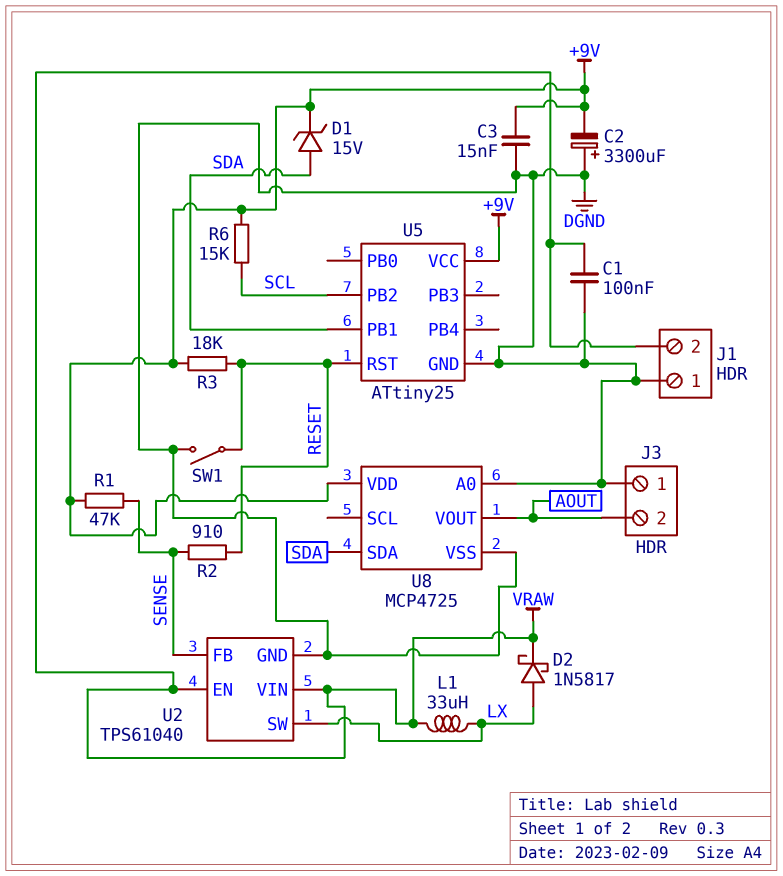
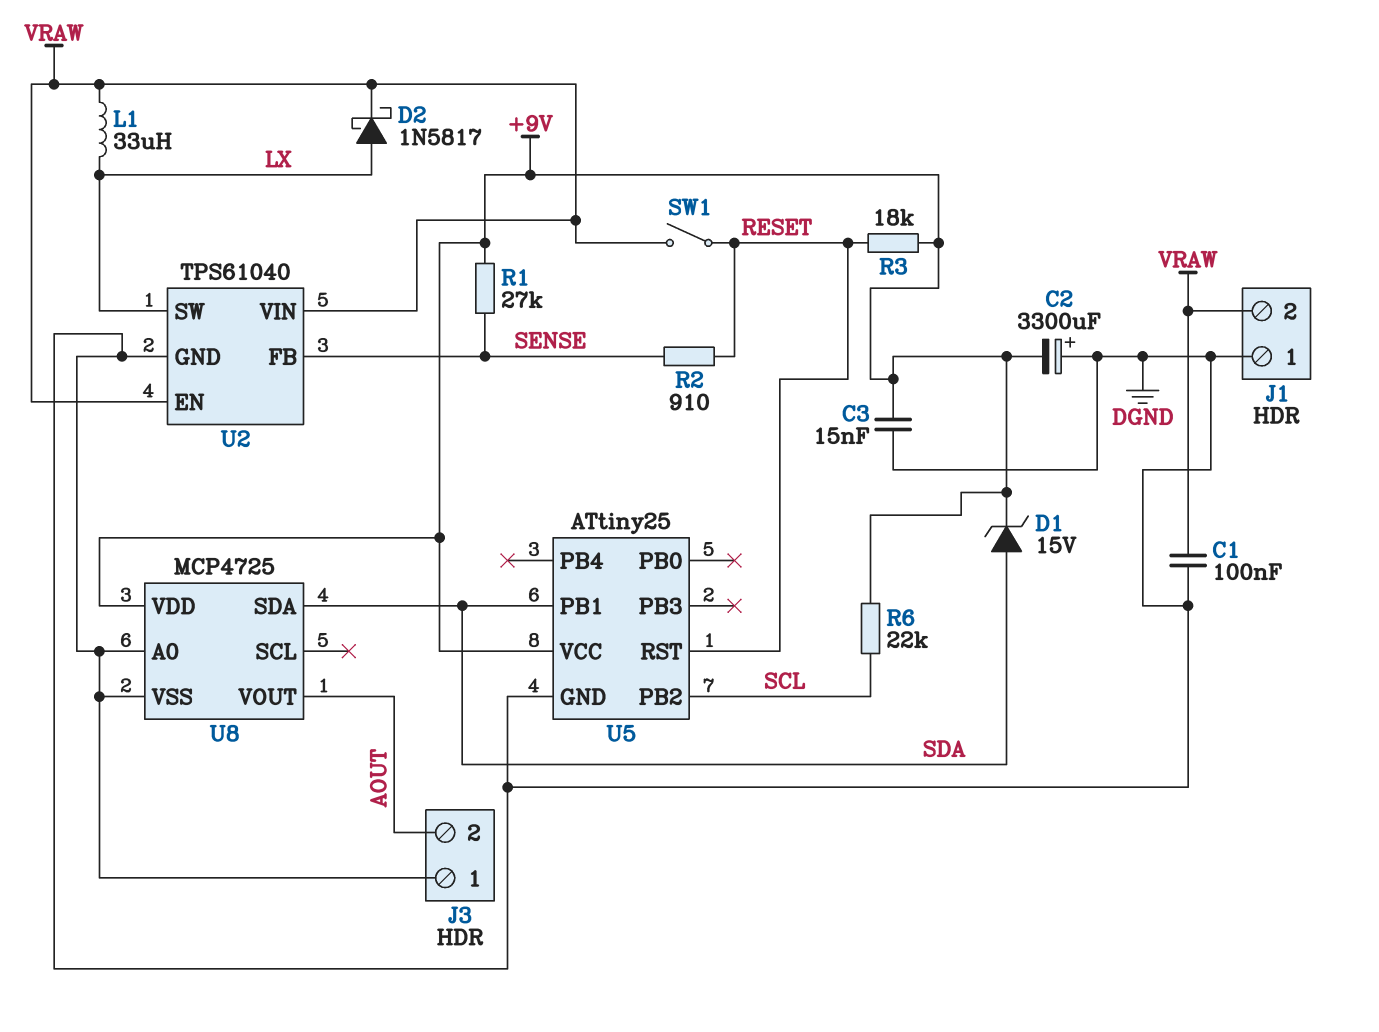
R1: 47k (+9V, SENSE) -> 27k (+9V, SENSE)
R6: 15k (+9V, SCL) -> 22k (+9V, SCL)
SW1: switch (DGND, RESET) -> switch (RESET, VRAW)

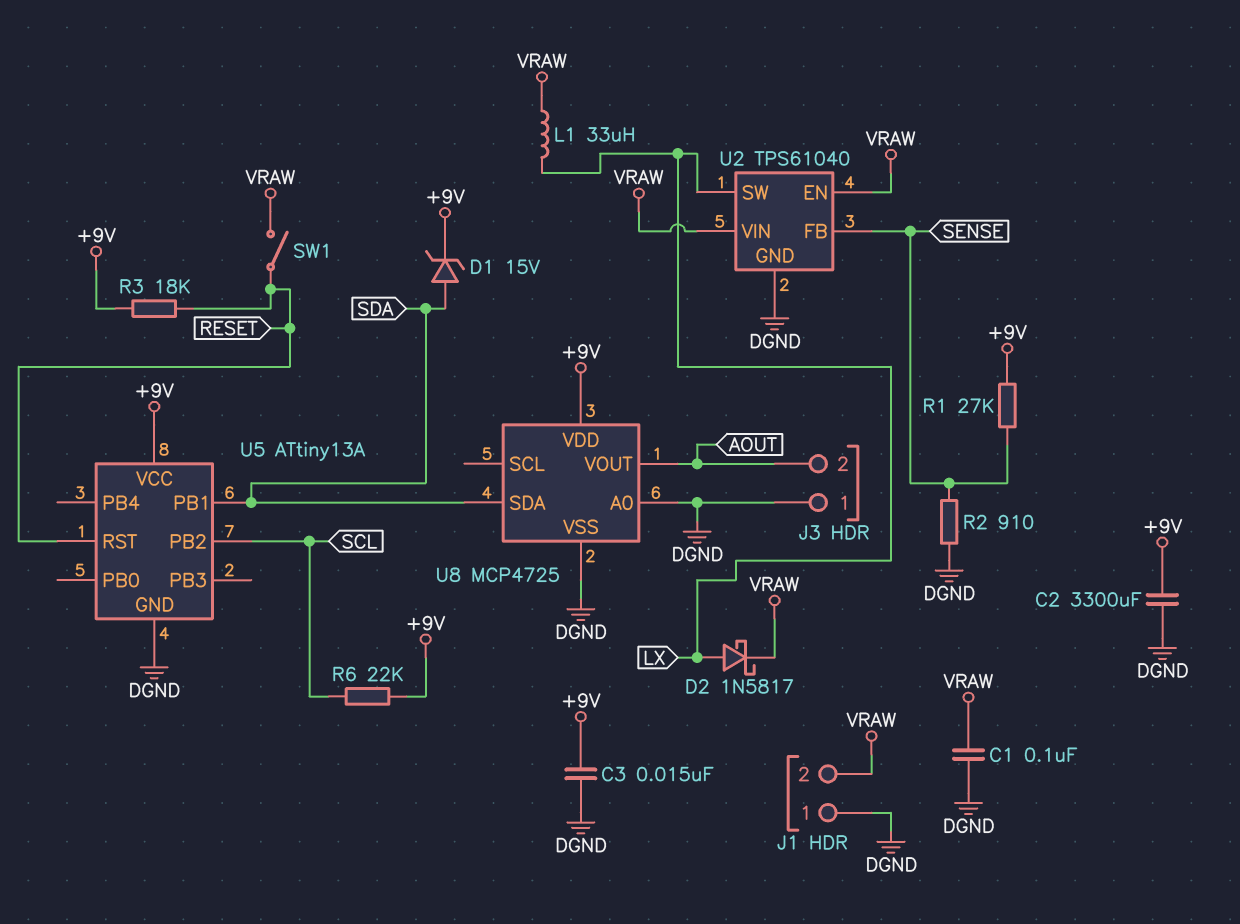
C2: 3300uF (plus DGND, minus +9V) -> 3300uF (+9V, DGND)
R2: 910 (RESET, SENSE) -> 910 (DGND, SENSE)
U5: ATtiny25 -> ATtiny13A

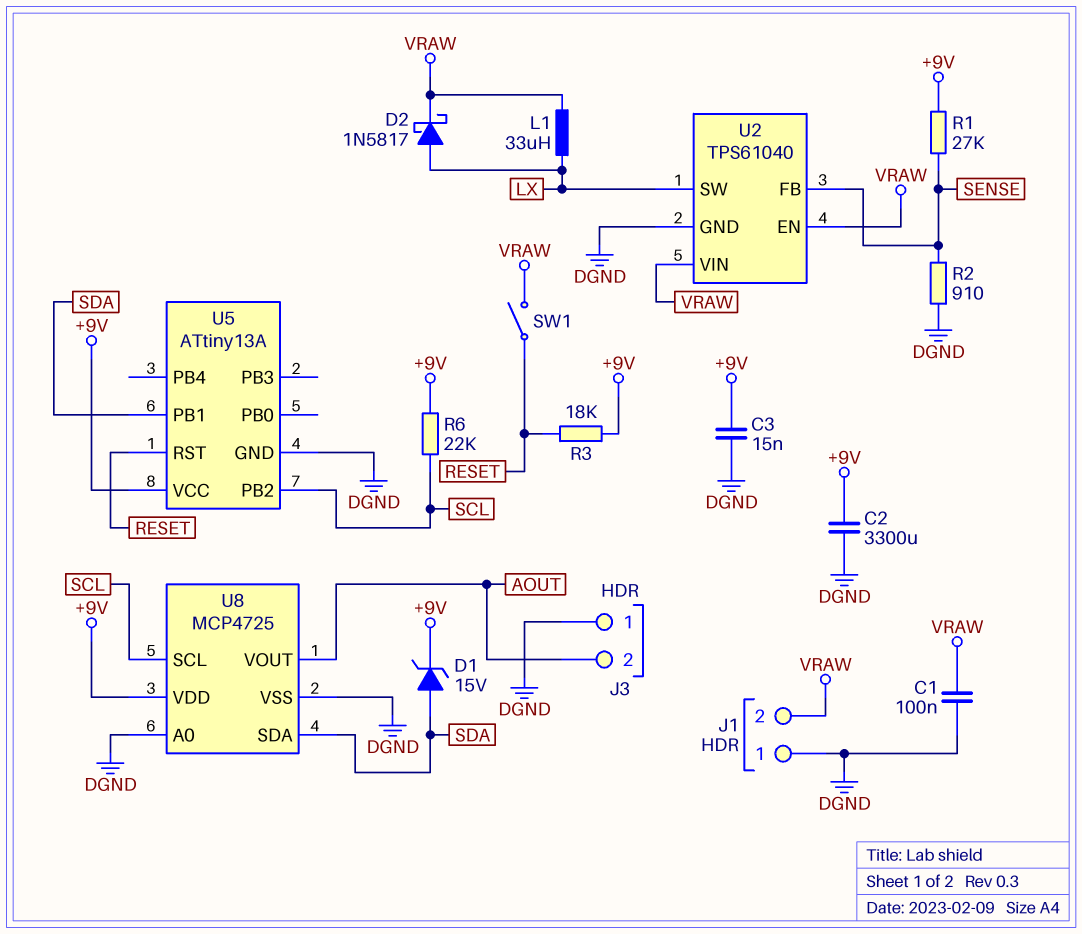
U8 pin SCL: none -> SCL

